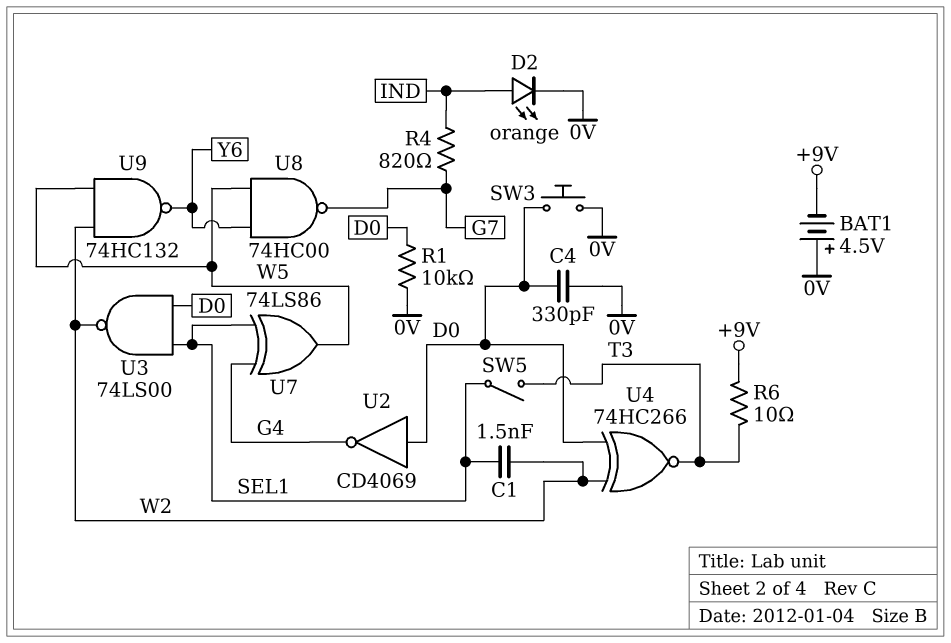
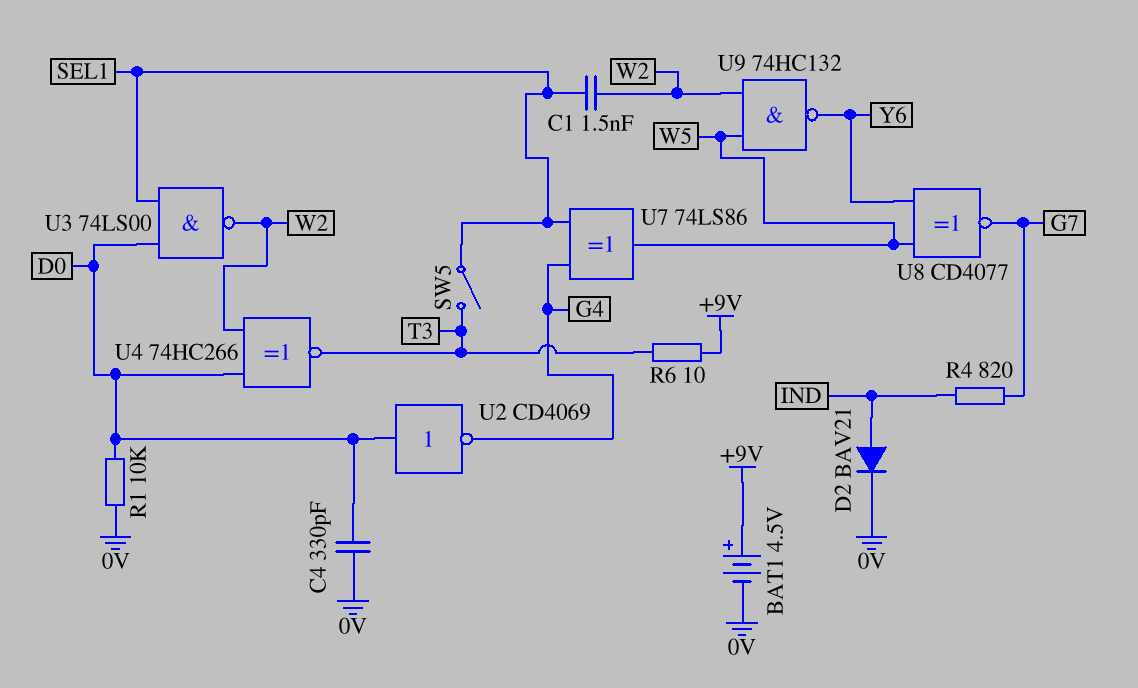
BAT1: 4.5V (plus 0V, minus +9V) -> 4.5V (plus +9V, minus 0V)
D2: LED orange (A IND, K 0V) -> diode BAV21 (A IND, K 0V)
SW3: button (0V, D0) -> none
U8: NAND 74HC00 (in W5, in Y6, out G7) -> XNOR CD4077 (in W5, in Y6, out G7)

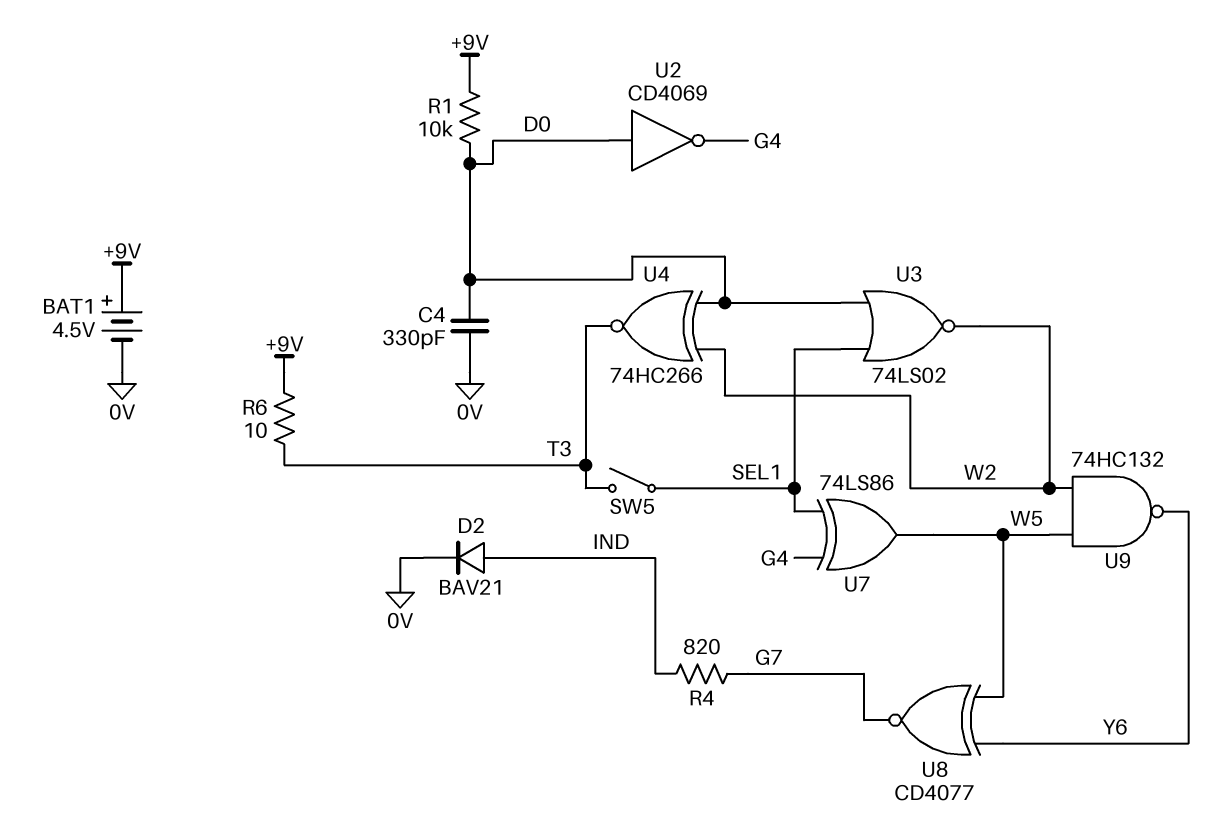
C1: 1.5nF (SEL1, W2) -> none
R1: 10k (0V, D0) -> 10k (+9V, D0)
U3: NAND 74LS00 (in D0, in SEL1, out W2) -> NOR 74LS02 (in D0, in SEL1, out W2)

